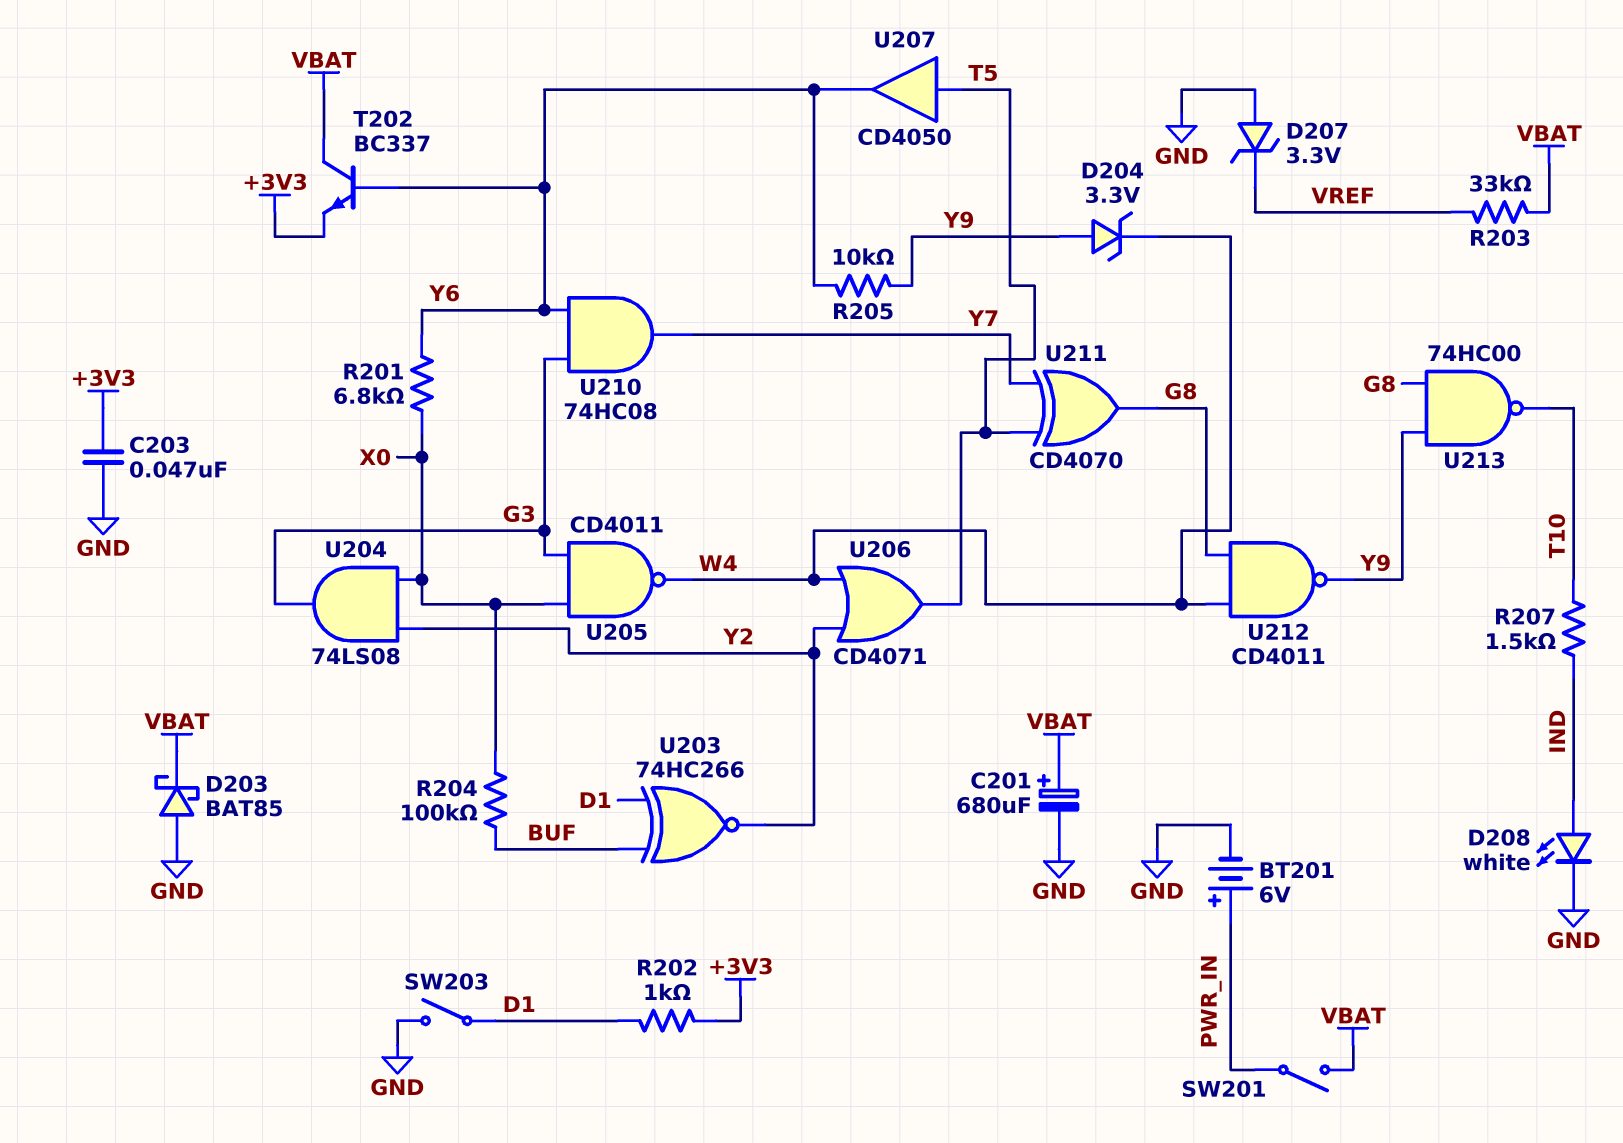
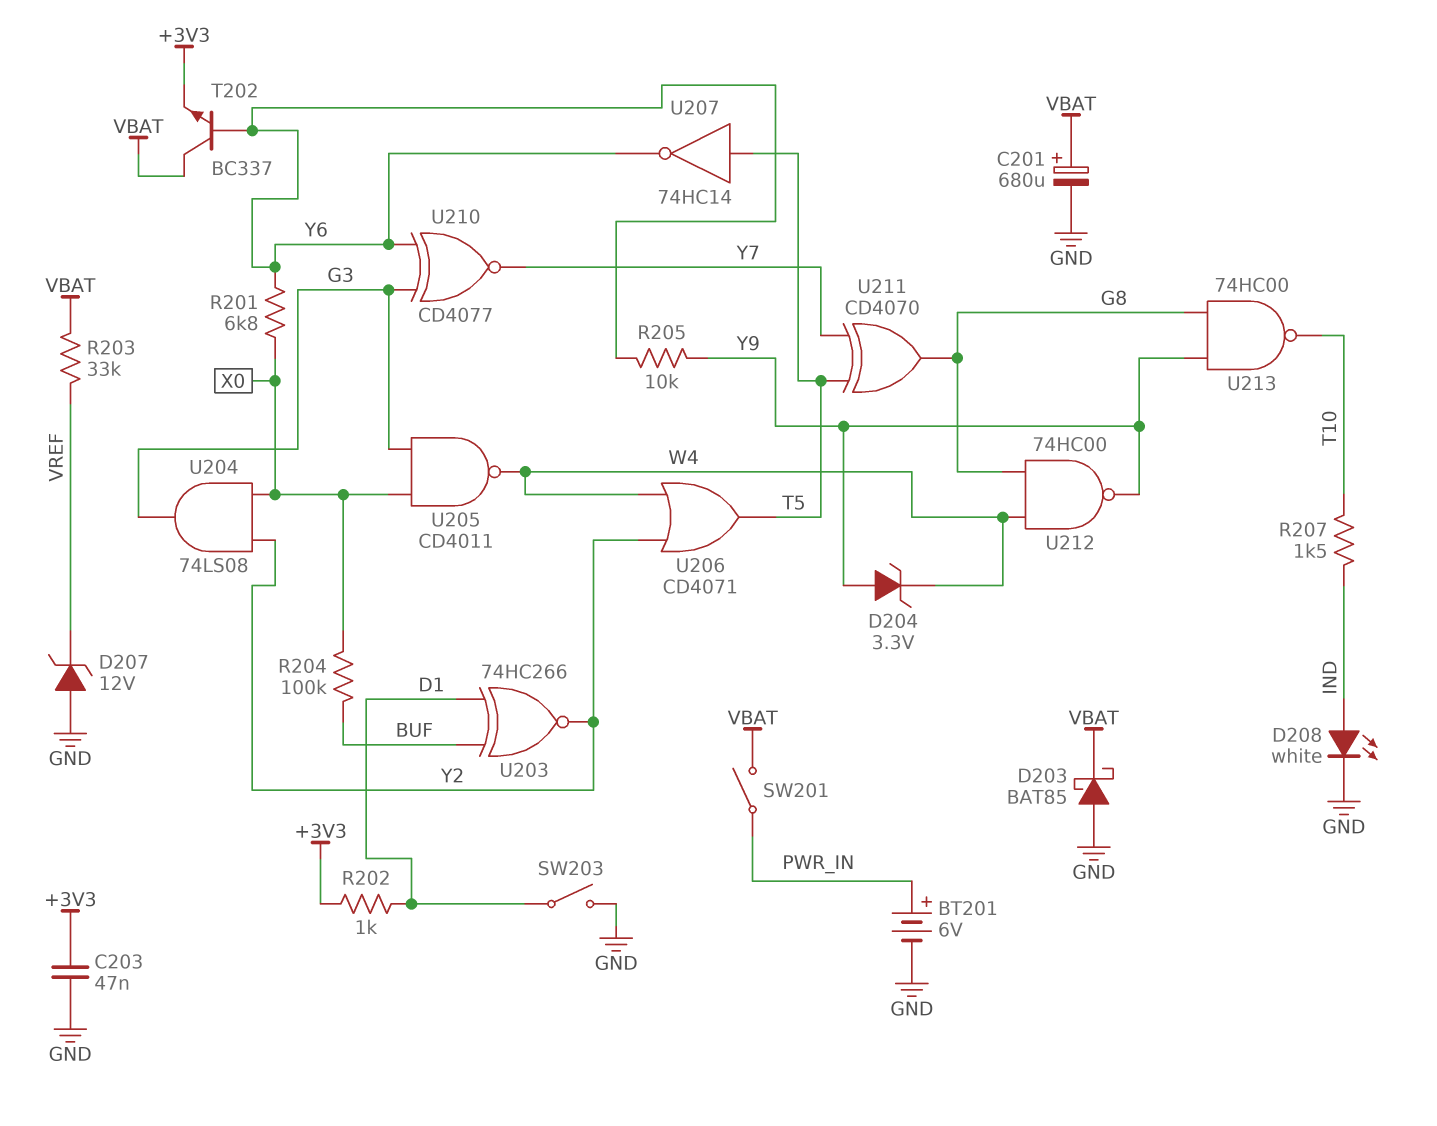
D207: zener 3.3V (A GND, K VREF) -> zener 12V (A GND, K VREF)
U207: buffer CD4050 (in T5, out Y6) -> NOT 74HC14 (in T5, out Y6)
U210: AND 74HC08 (in G3, in Y6, out Y7) -> XNOR CD4077 (in G3, in Y6, out Y7)
U212: NAND CD4011 (in G8, in W4, out Y9) -> NAND 74HC00 (in G8, in W4, out Y9)

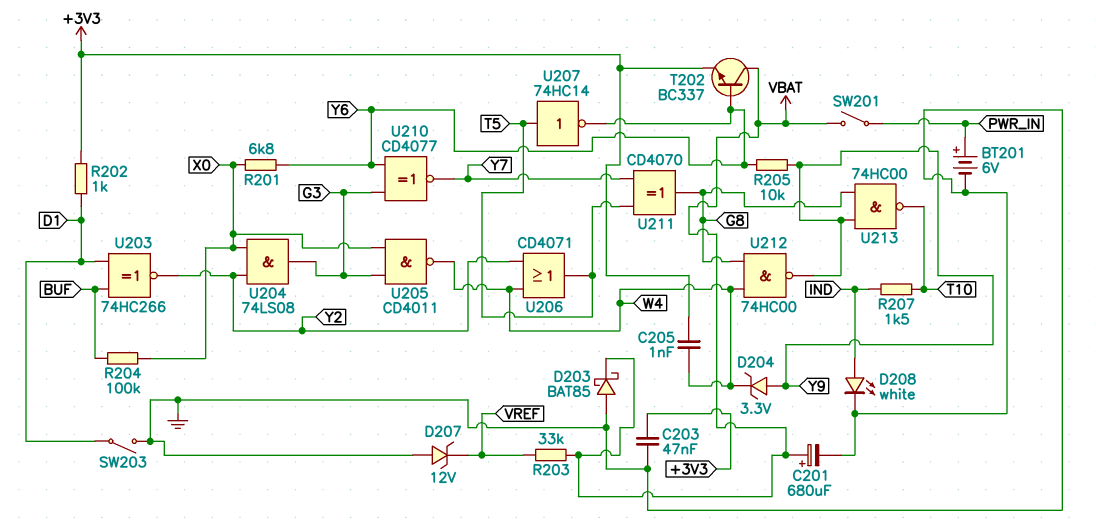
C205: none -> 1nF (+3V3, W4)

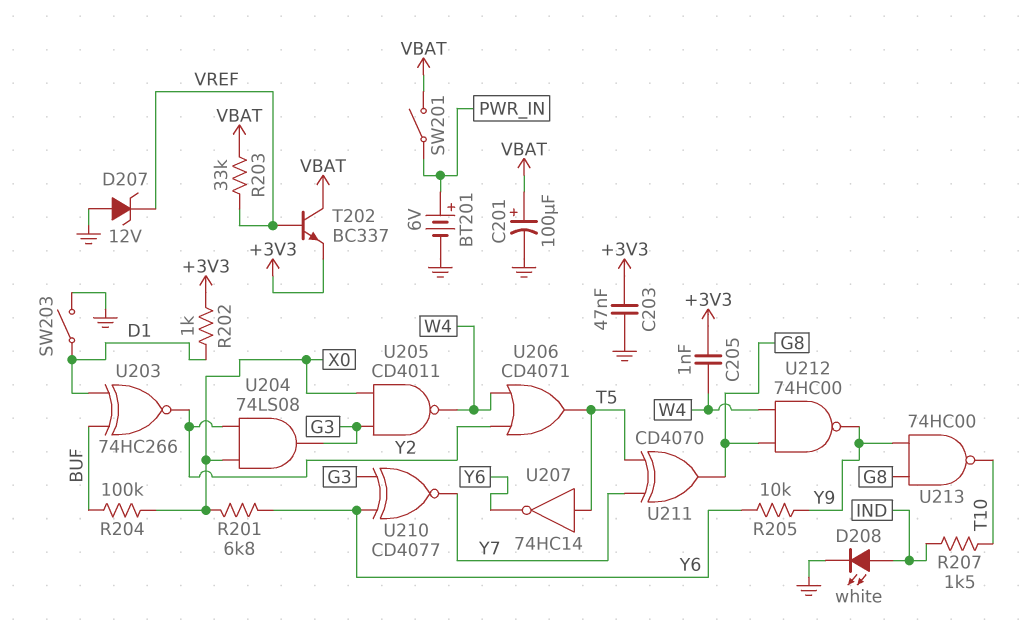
C201: 680uF (plus VBAT, minus GND) -> 100uF (plus VBAT, minus GND)
D203: schottky BAT85 (A GND, K VBAT) -> none
D204: zener 3.3V (A Y9, K W4) -> none
T202: NPN BC337 (B Y6, C VBAT, E +3V3) -> NPN BC337 (B VREF, C VBAT, E +3V3)

